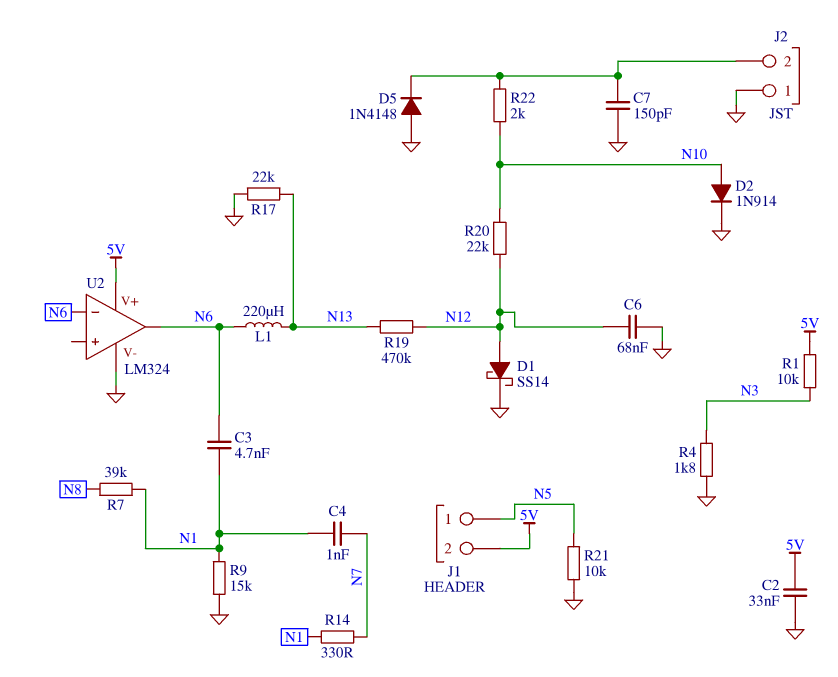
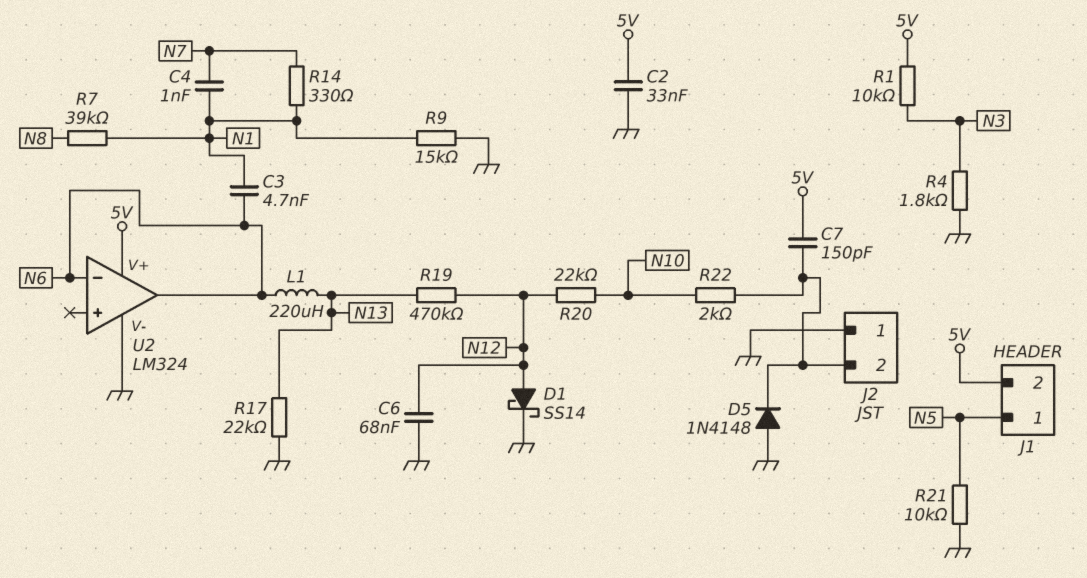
C7: 150pF (GND, J2/2) -> 150pF (5V, J2/2)
D2: diode 1N914 (A N10, K GND) -> none

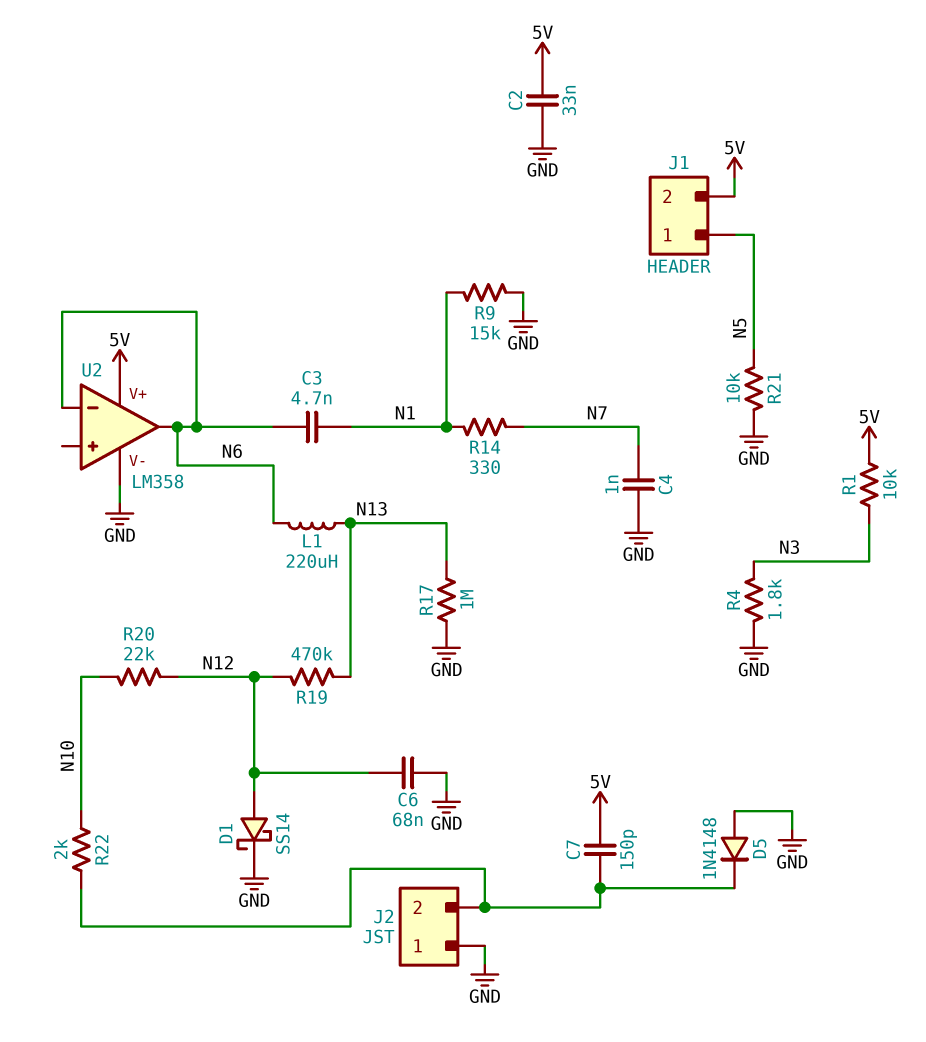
C4: 1nF (N1, N7) -> 1nF (GND, N7)
R7: 39k (N1, N8) -> none
R17: 22k (GND, N13) -> 1M (GND, N13)
U2: LM324 -> LM358

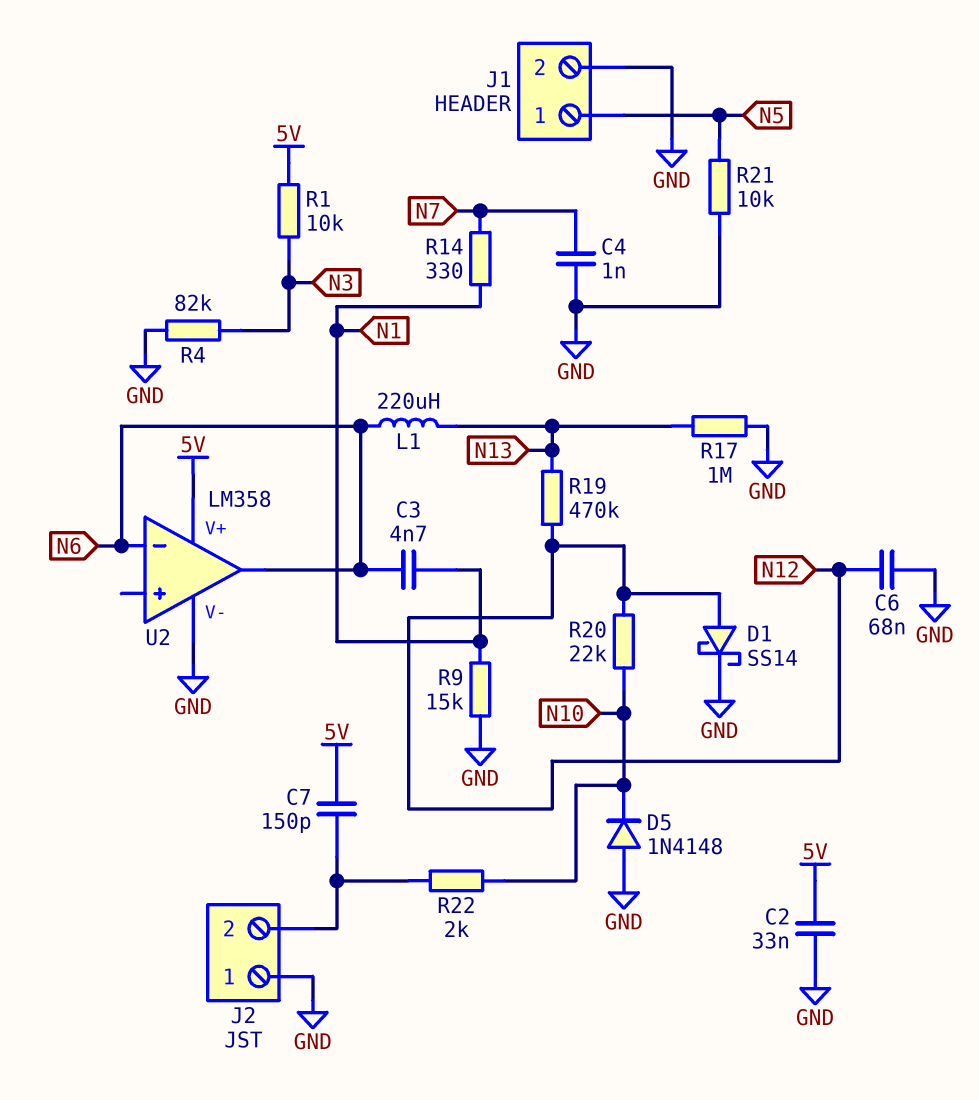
D5: diode 1N4148 (A GND, K J2/2) -> diode 1N4148 (A GND, K N10)
J1 pin 2: 5V -> GND
R4: 1.8k (GND, N3) -> 82k (GND, N3)

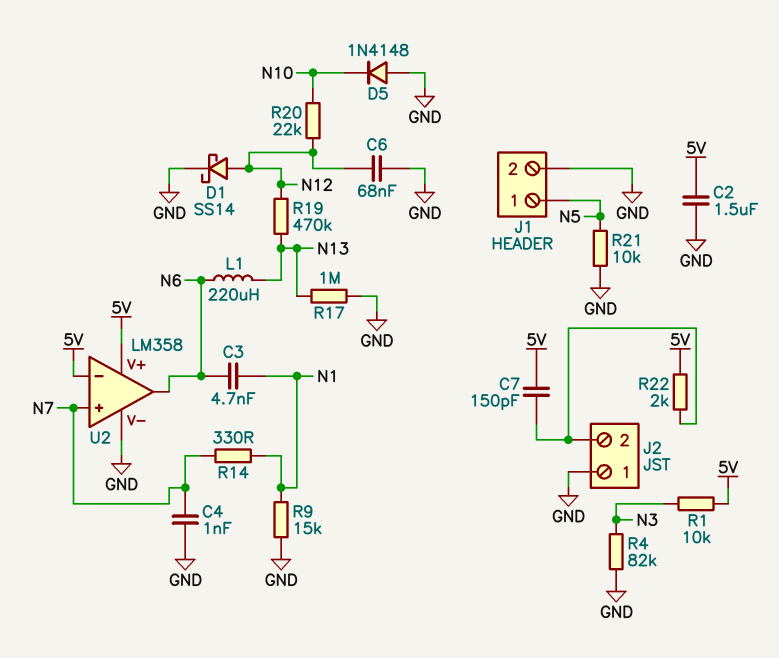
C2: 33nF (5V, GND) -> 1.5uF (5V, GND)
R22: 2k (J2/2, N10) -> 2k (5V, J2/2)
U2 pin in+: none -> N7
U2 pin in-: N6 -> 5V

